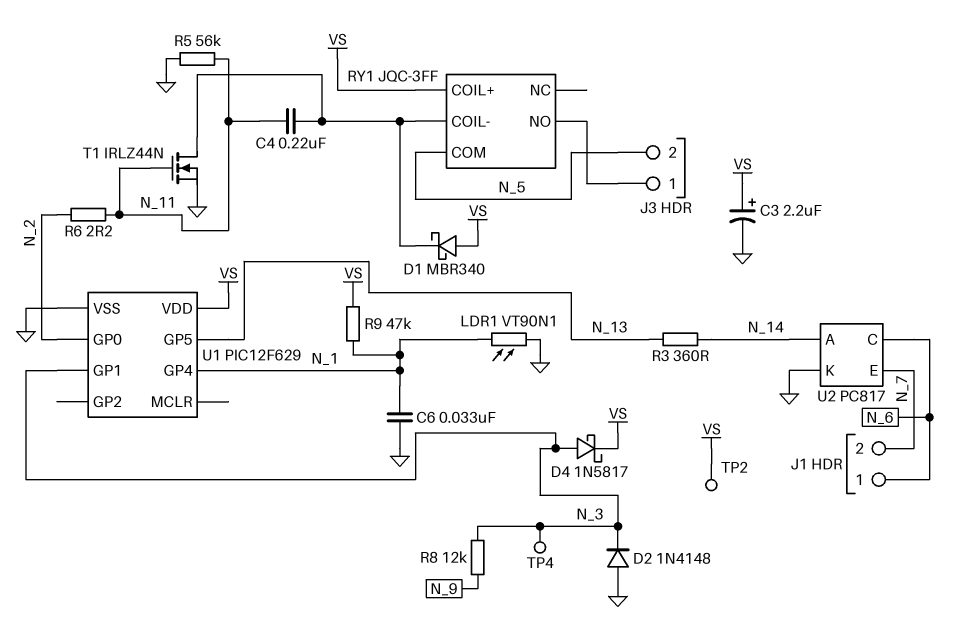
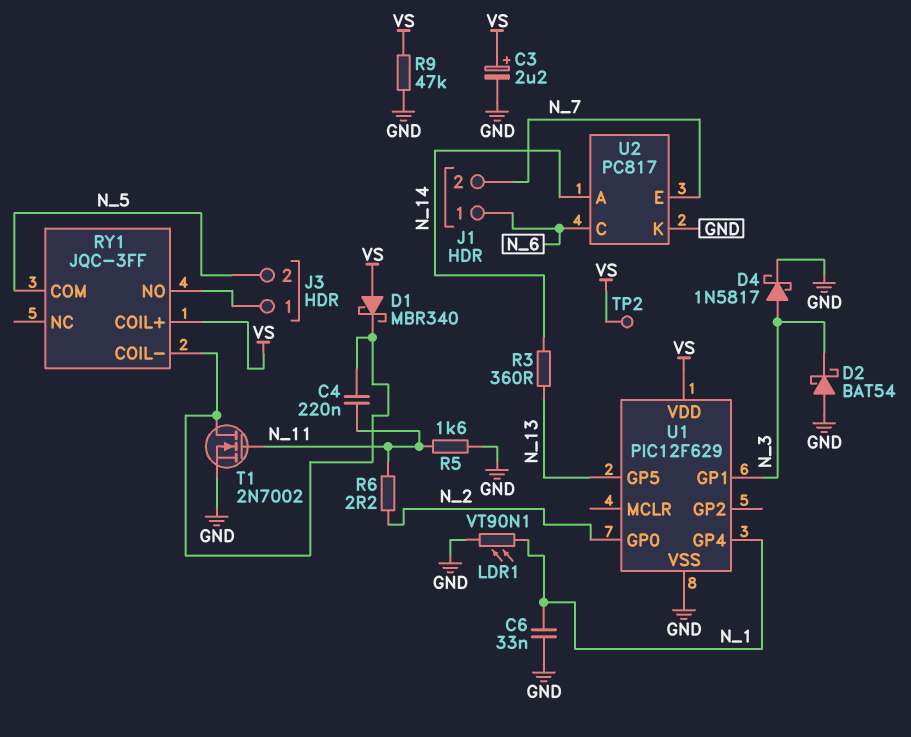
D2: diode 1N4148 (A GND, K N_3) -> schottky BAT54 (A GND, K N_3)
D4: schottky 1N5817 (A N_3, K VS) -> schottky 1N5817 (A N_3, K GND)
R5: 56k (GND, N_11) -> 1.6k (GND, N_11)
R8: 12k (N_3, N_9) -> none
R9: 47k (N_1, VS) -> 47k (GND, VS)
T1: NMOS IRLZ44N (G N_11, D RY1/COIL-, S GND) -> NMOS 2N7002 (G N_11, D RY1/COIL-, S GND)
TP4: test point (N_3) -> none

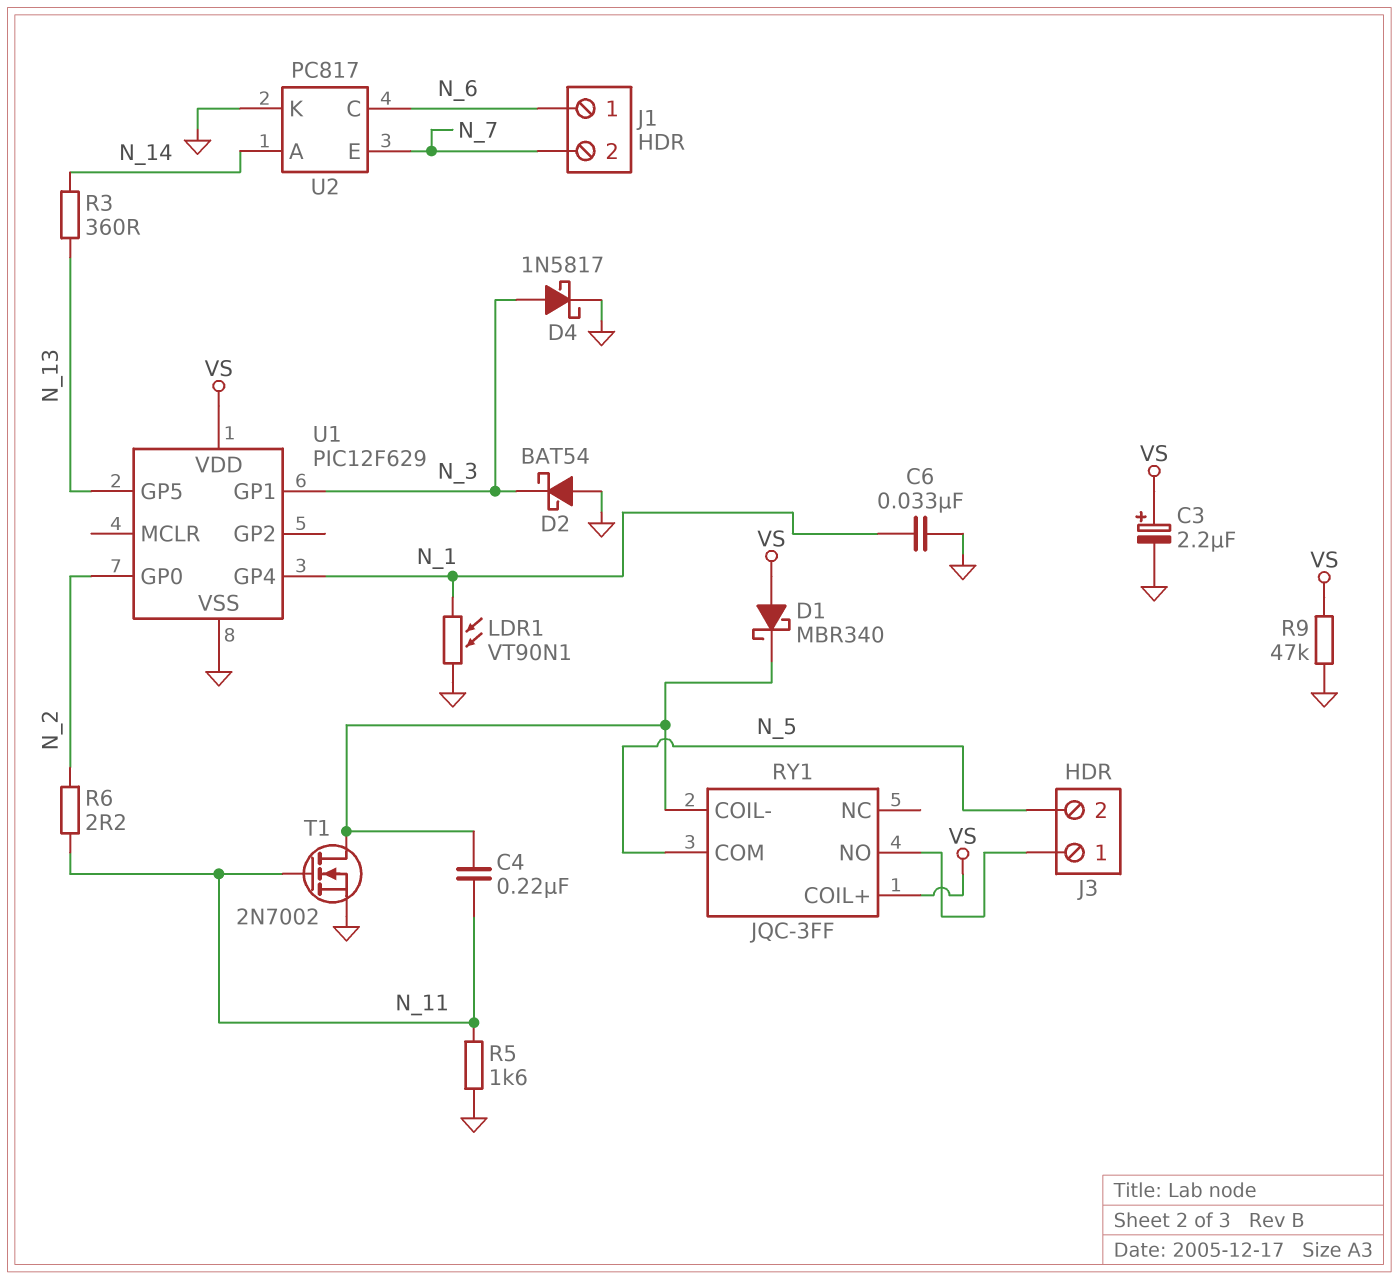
TP2: test point (VS) -> none

